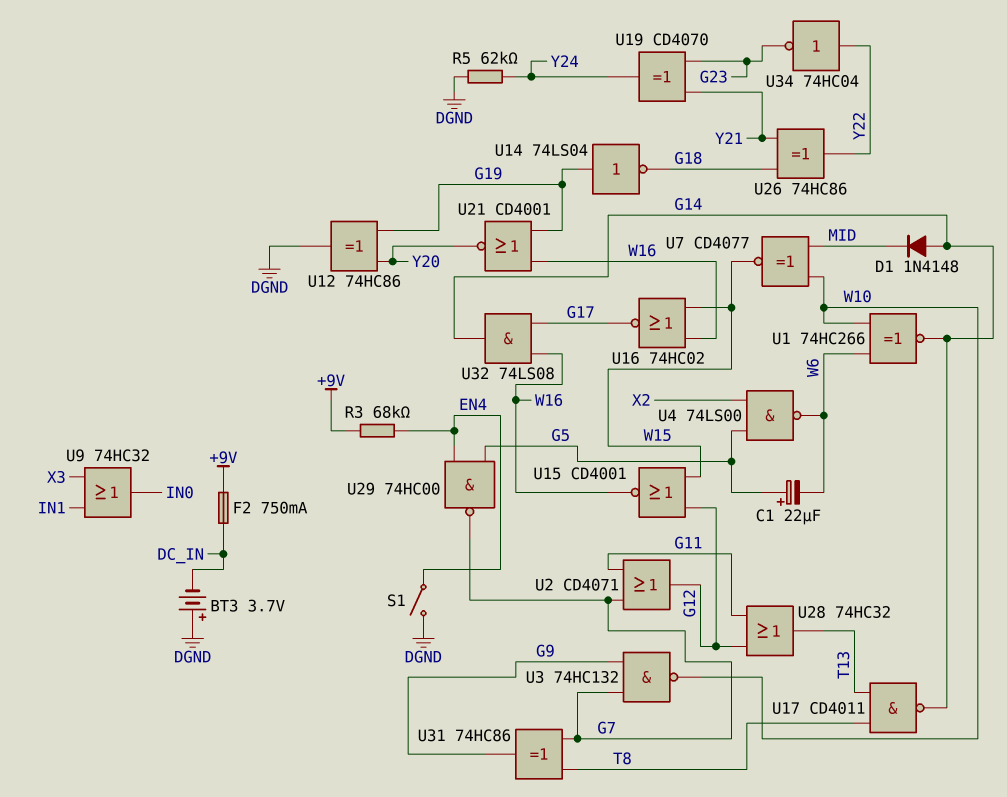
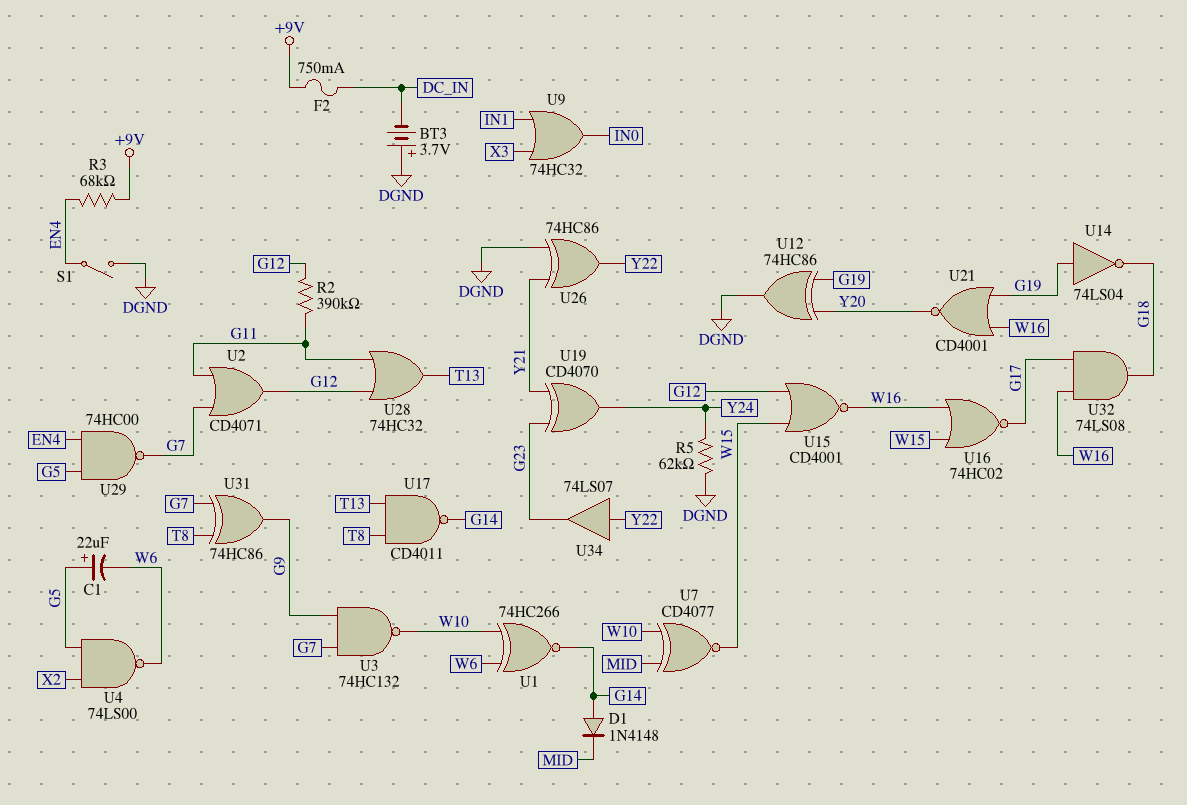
R2: none -> 390k (G11, G12)
U26: XOR 74HC86 (in G18, in Y21, out Y22) -> XOR 74HC86 (in DGND, in Y21, out Y22)
U32: AND 74LS08 (in G17, in W16, out G14) -> AND 74LS08 (in G17, in W16, out G18)
U34: NOT 74HC04 (in Y22, out G23) -> buffer 74LS07 (in Y22, out G23)

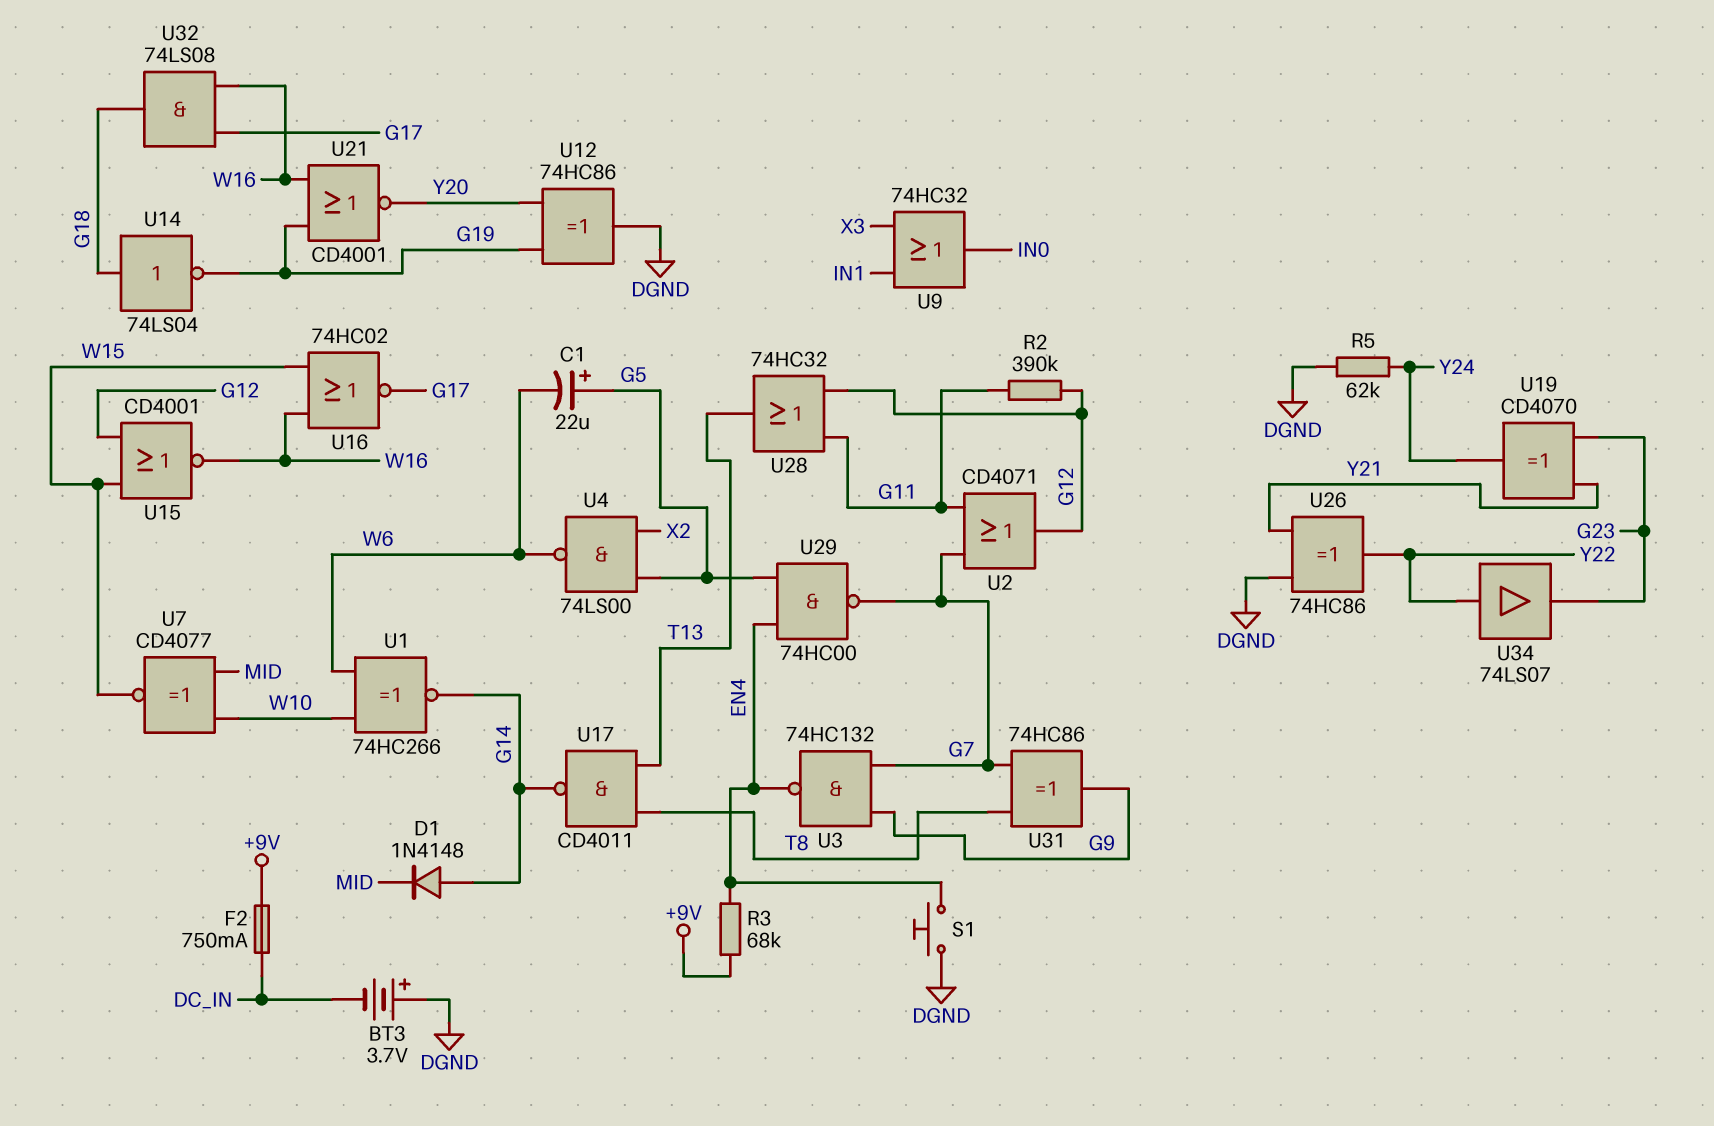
S1: switch (DGND, EN4) -> button (DGND, EN4)
U3: NAND 74HC132 (in G7, in G9, out W10) -> NAND 74HC132 (in G7, in G9, out EN4)
U14: NOT 74LS04 (in G19, out G18) -> NOT 74LS04 (in G18, out G19)

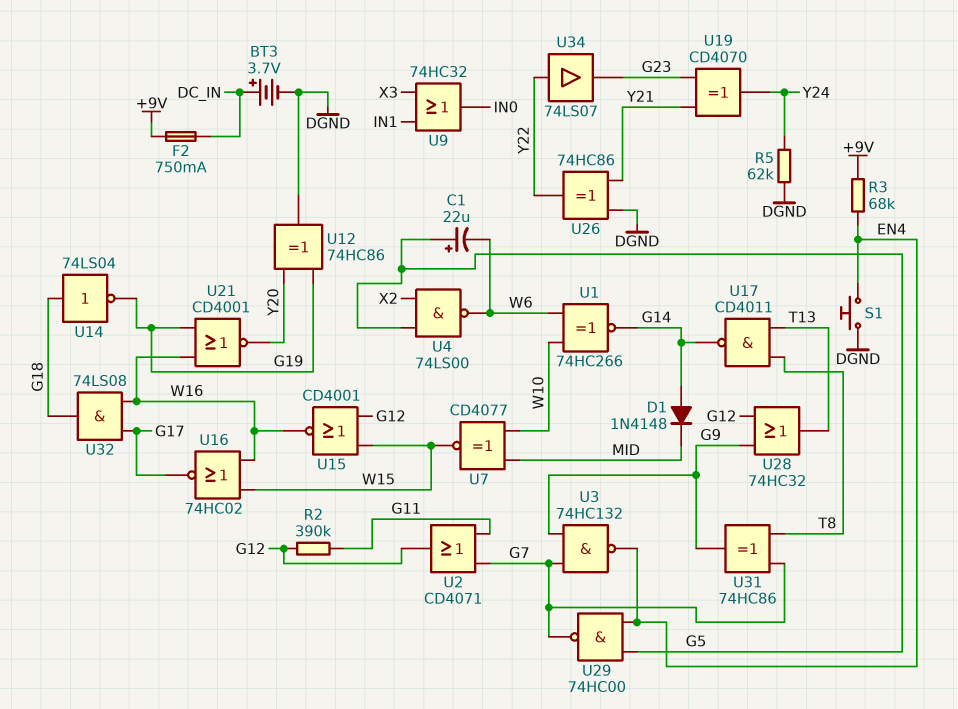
BT3: 3.7V (plus DGND, minus DC_IN) -> 3.7V (plus DC_IN, minus DGND)
U28: OR 74HC32 (in G11, in G12, out T13) -> OR 74HC32 (in G9, in G12, out T13)

